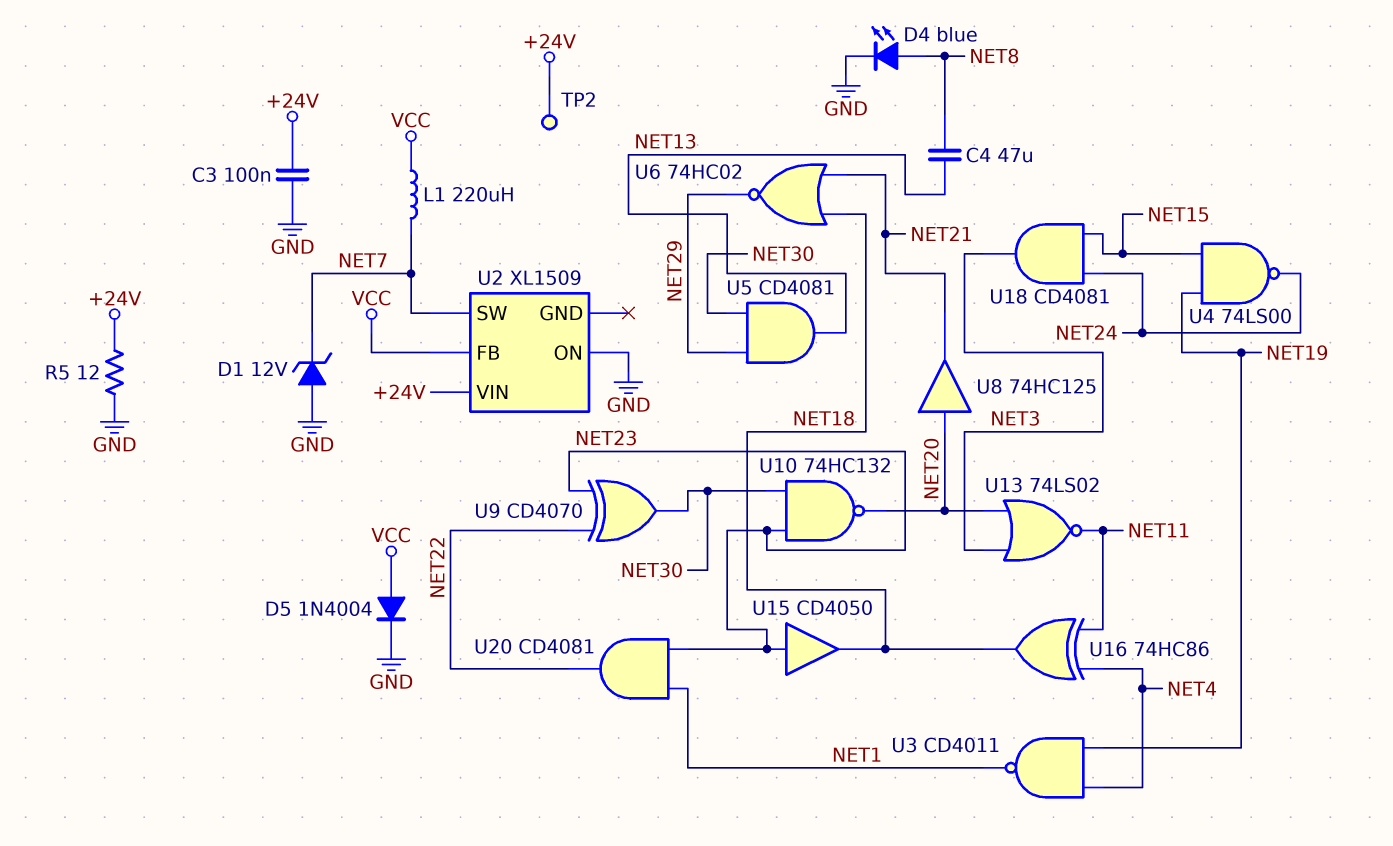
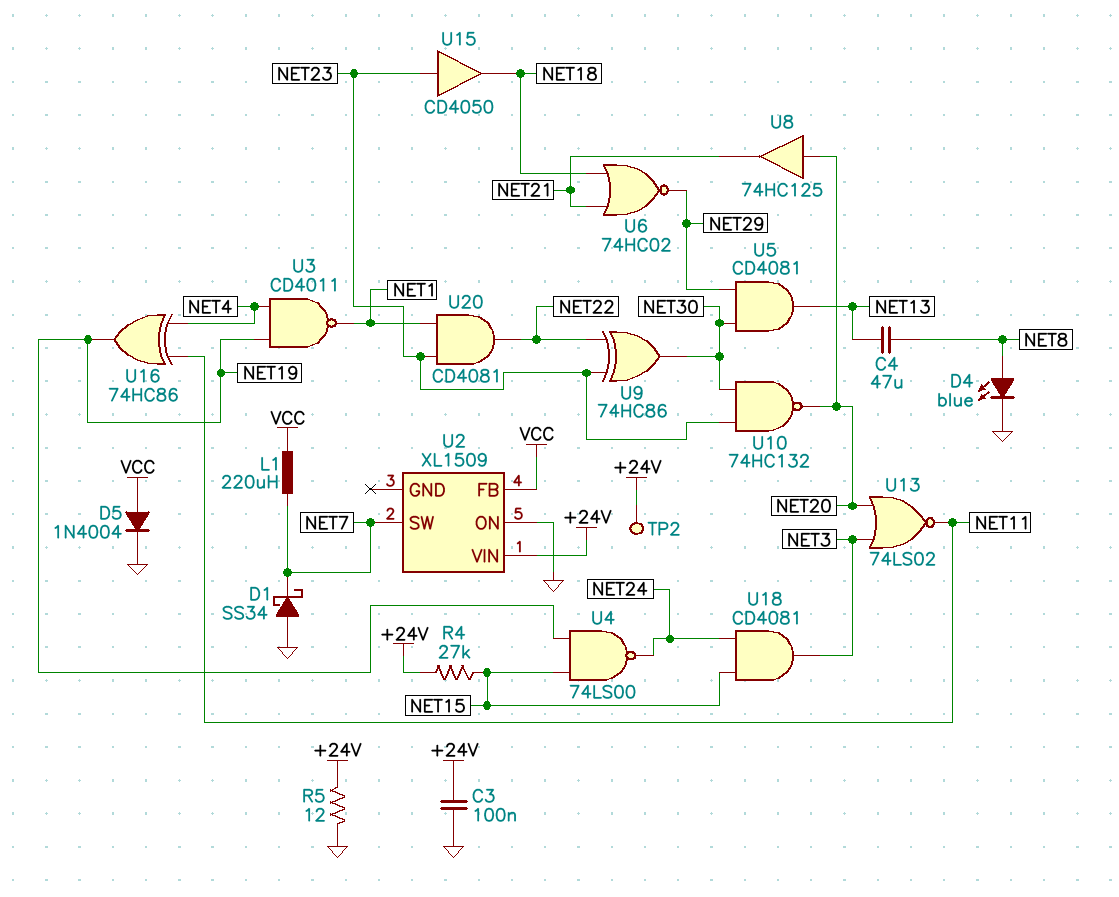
D1: zener 12V (A GND, K NET7) -> schottky SS34 (A GND, K NET7)
R4: none -> 27k (+24V, NET15)
U9: XOR CD4070 (in NET22, in NET23, out NET30) -> XOR 74HC86 (in NET22, in NET23, out NET30)
U16: XOR 74HC86 (in NET4, in NET11, out NET18) -> XOR 74HC86 (in NET4, in NET11, out NET19)

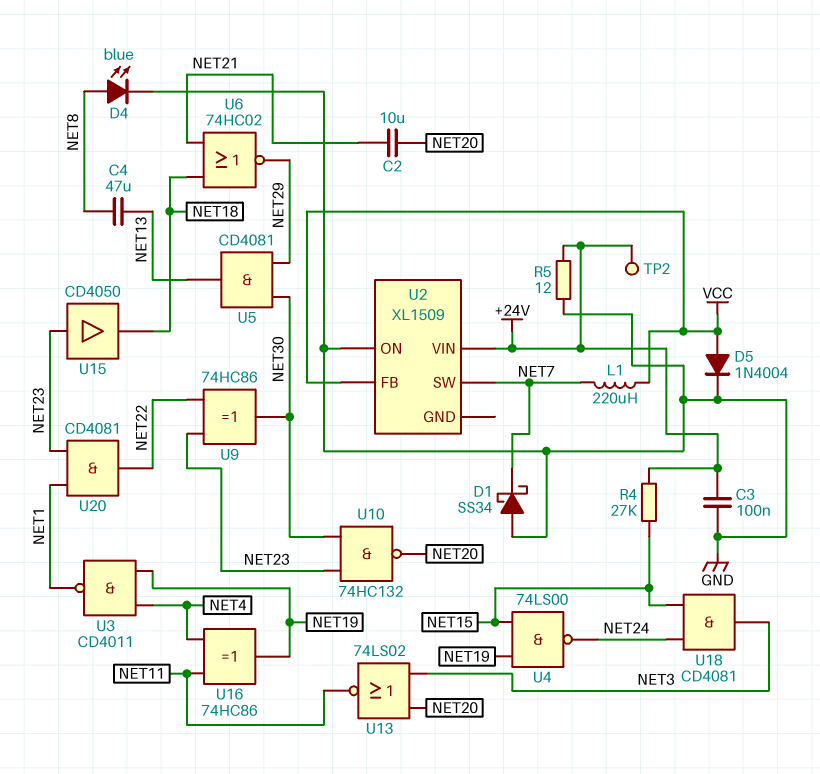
C2: none -> 10uF (NET20, NET21)
U8: buffer 74HC125 (in NET20, out NET21) -> none

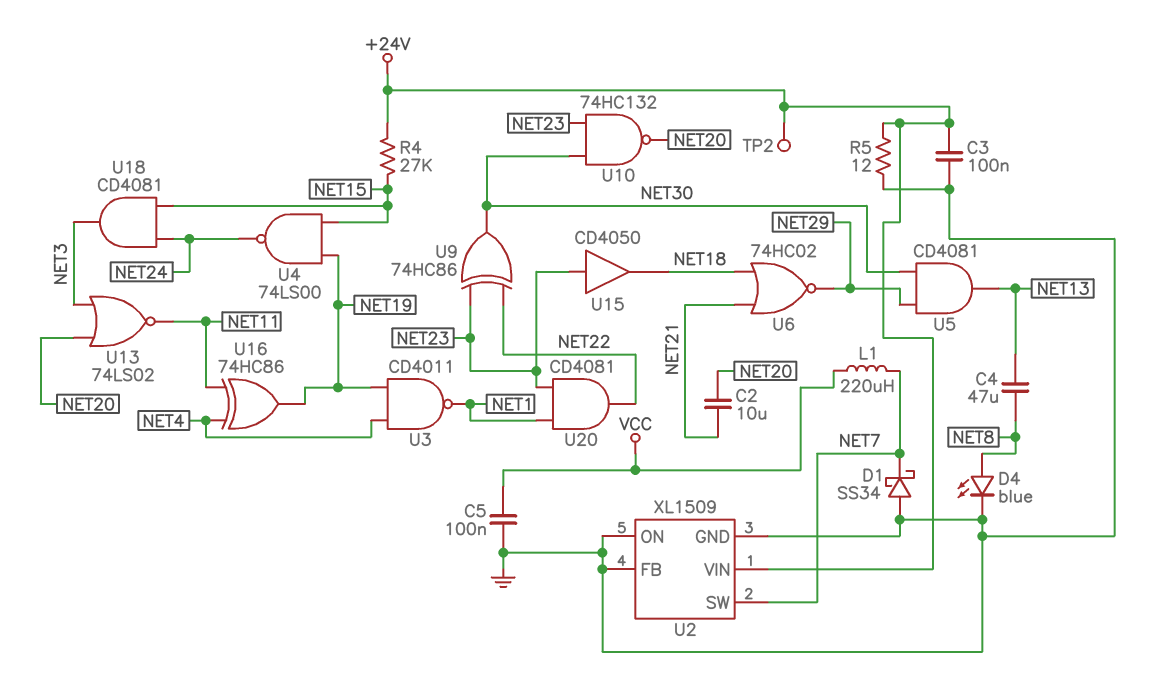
C5: none -> 100nF (GND, VCC)
D5: diode 1N4004 (A VCC, K GND) -> none
U2 pin FB: VCC -> GND
U2 pin GND: none -> GND

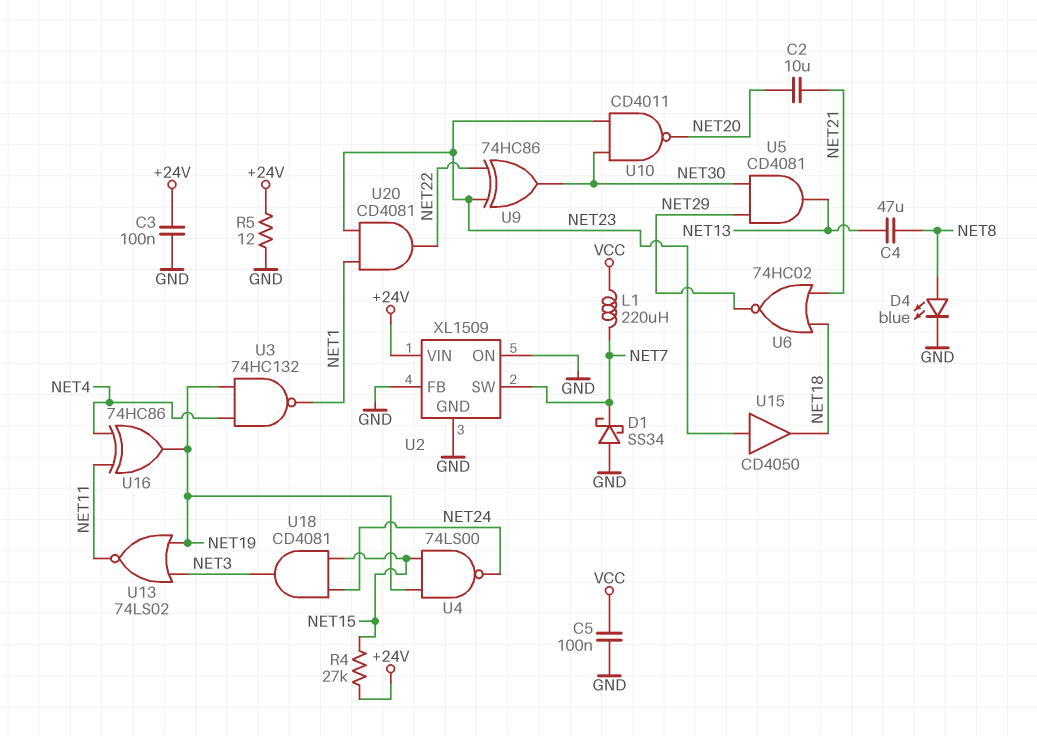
TP2: test point (+24V) -> none
U3: NAND CD4011 (in NET4, in NET19, out NET1) -> NAND 74HC132 (in NET4, in NET19, out NET1)
U10: NAND 74HC132 (in NET23, in NET30, out NET20) -> NAND CD4011 (in NET23, in NET30, out NET20)
U13: NOR 74LS02 (in NET3, in NET20, out NET11) -> NOR 74LS02 (in NET3, in NET19, out NET11)

